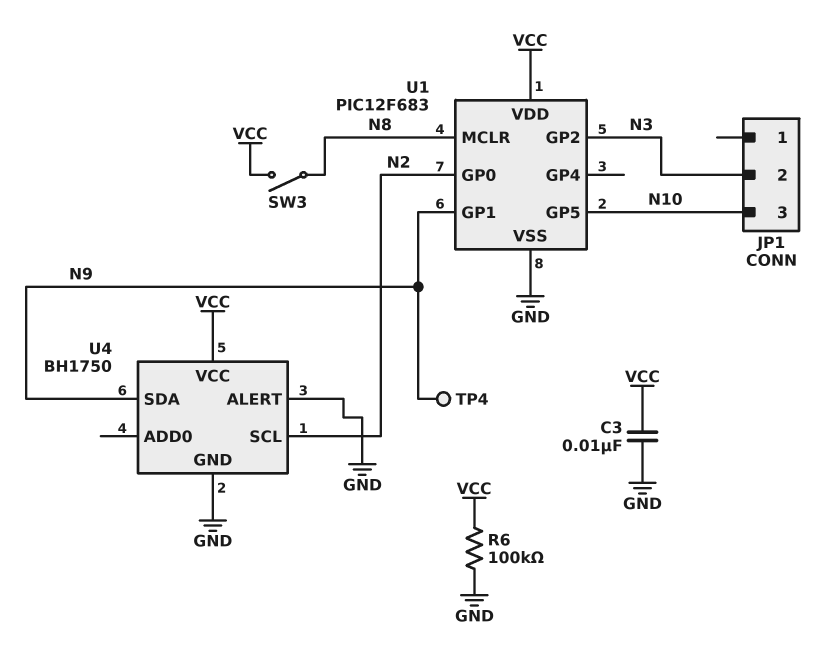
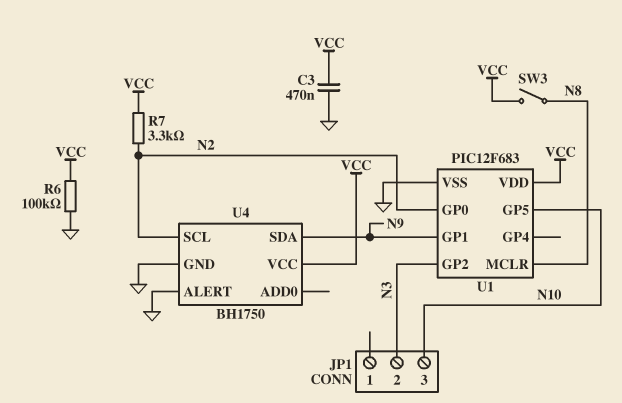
C3: 10nF (GND, VCC) -> 470nF (GND, VCC)
R7: none -> 3.3k (N2, VCC)
TP4: test point (N9) -> none

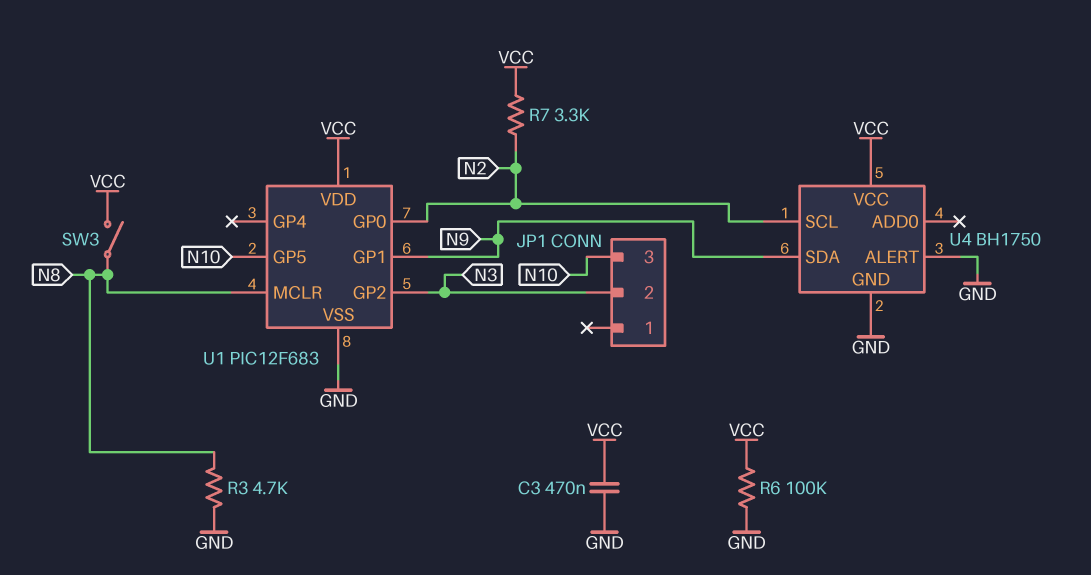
R3: none -> 4.7k (GND, N8)

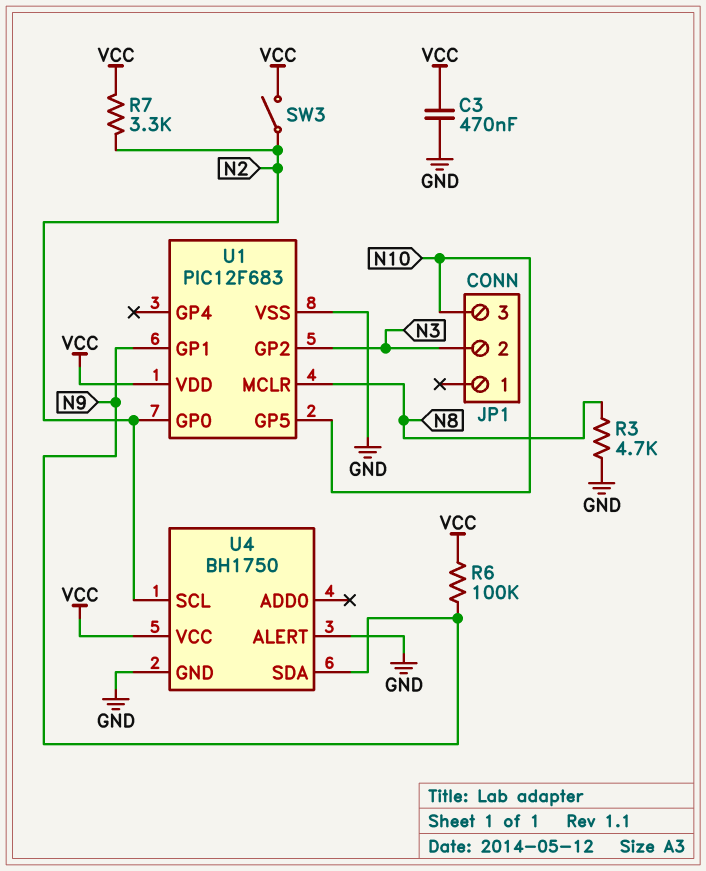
R6: 100k (GND, VCC) -> 100k (N9, VCC)
SW3: switch (N8, VCC) -> switch (N2, VCC)

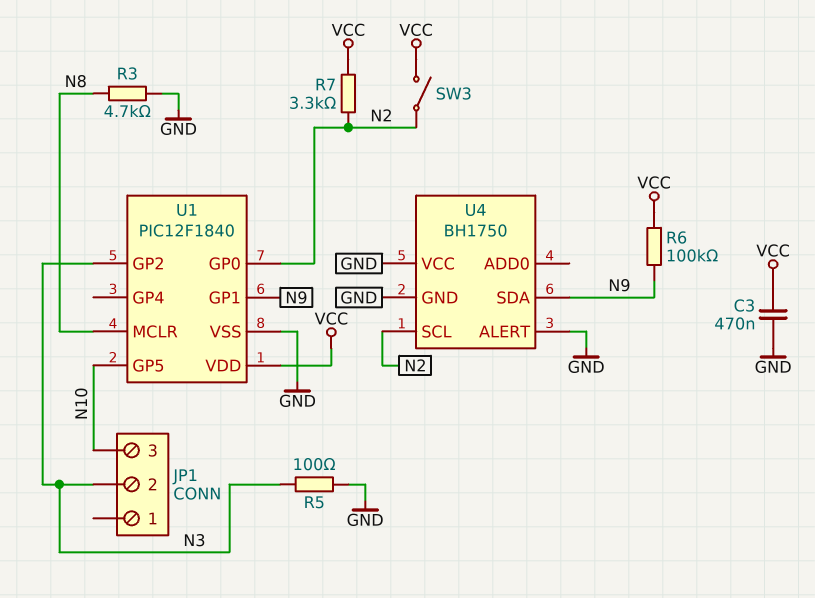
R5: none -> 100 (GND, N3)
U1: PIC12F683 -> PIC12F1840
U4 pin VCC: VCC -> GND

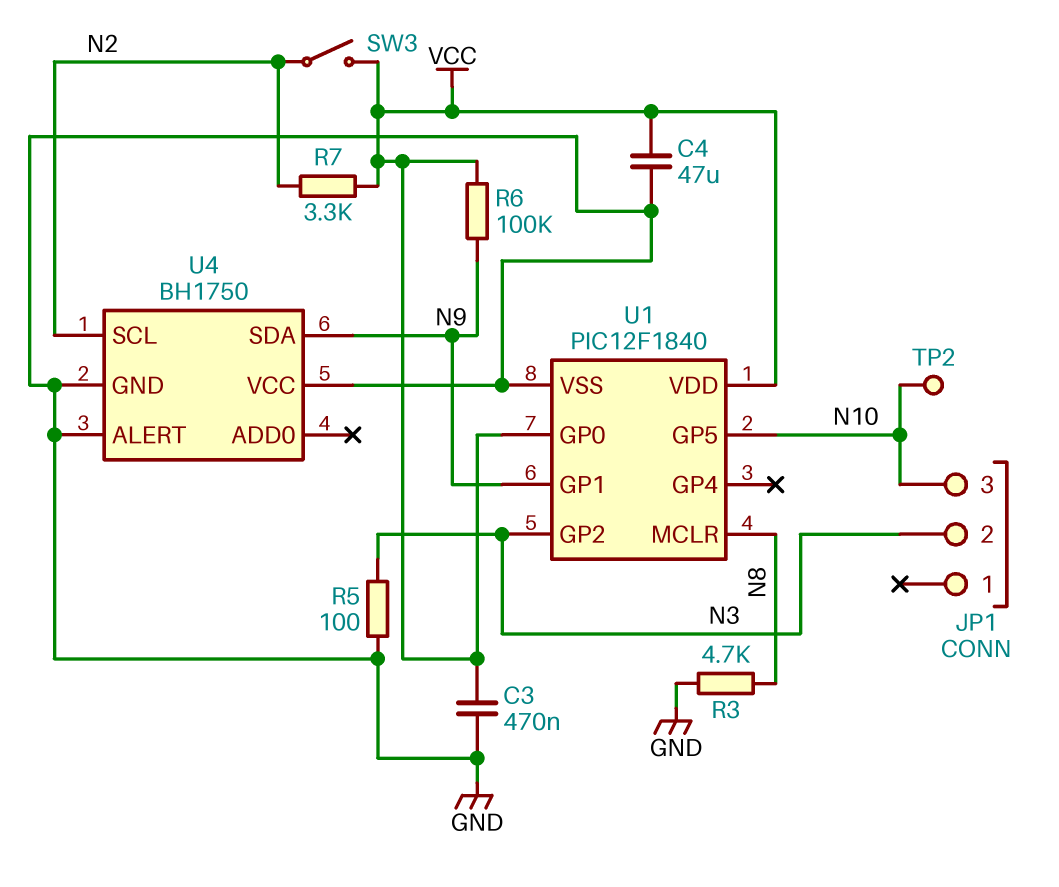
C4: none -> 47uF (GND, VCC)
TP2: none -> test point (N10)
U1 pin GP0: N2 -> VCC

